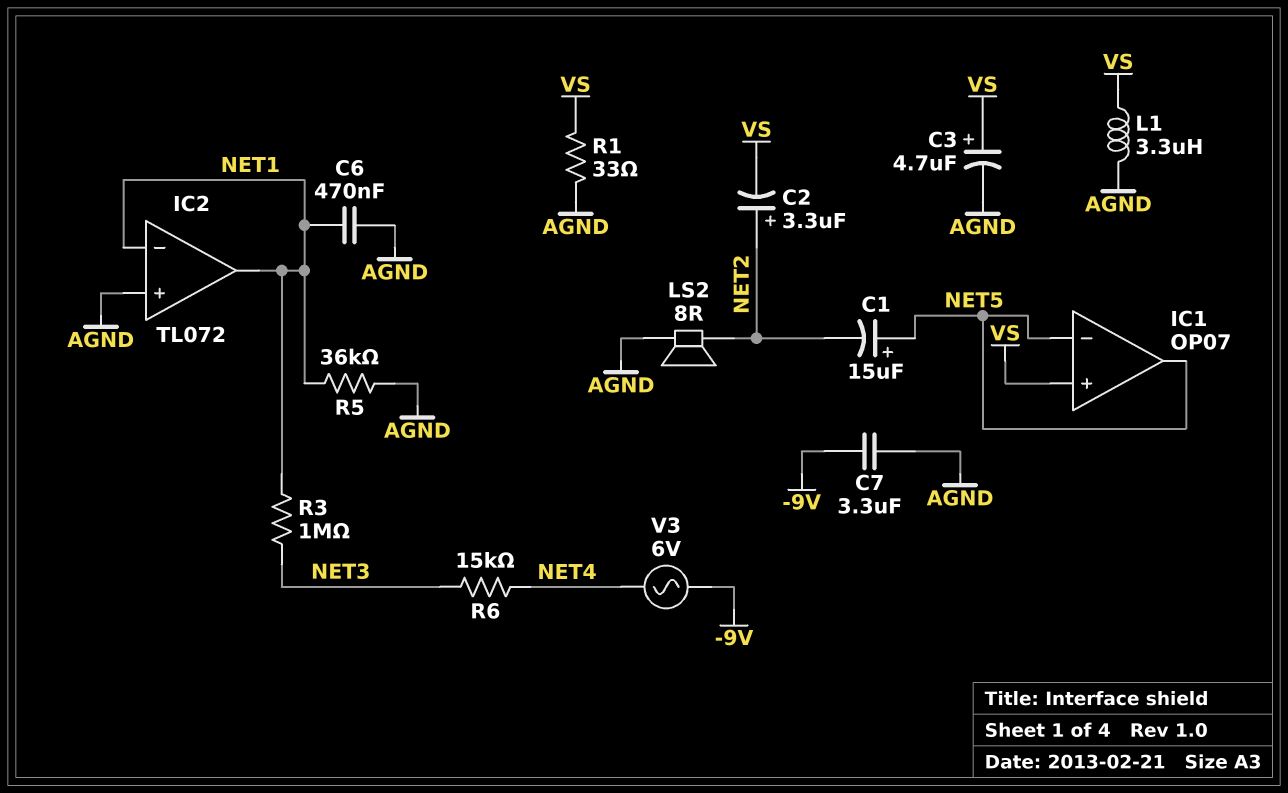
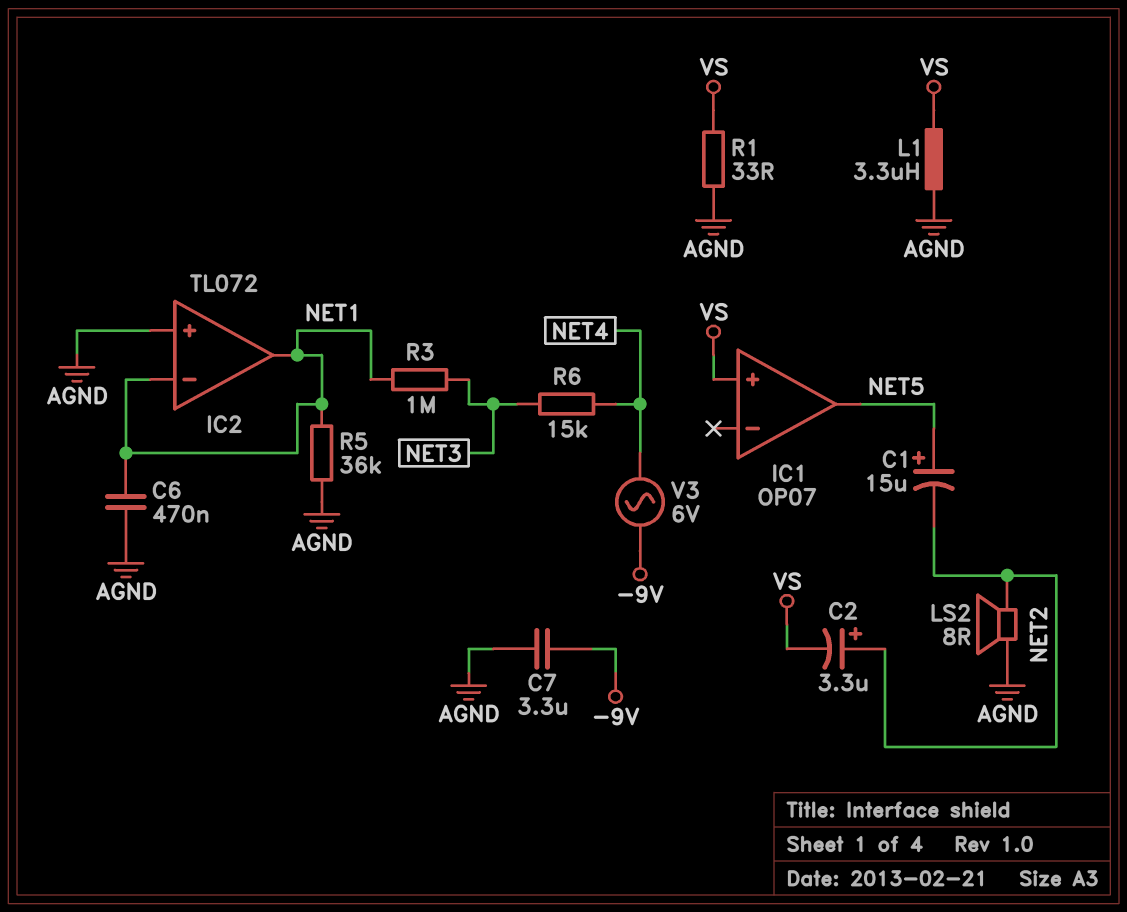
C3: 4.7uF (plus VS, minus AGND) -> none
IC1 pin in-: NET5 -> none

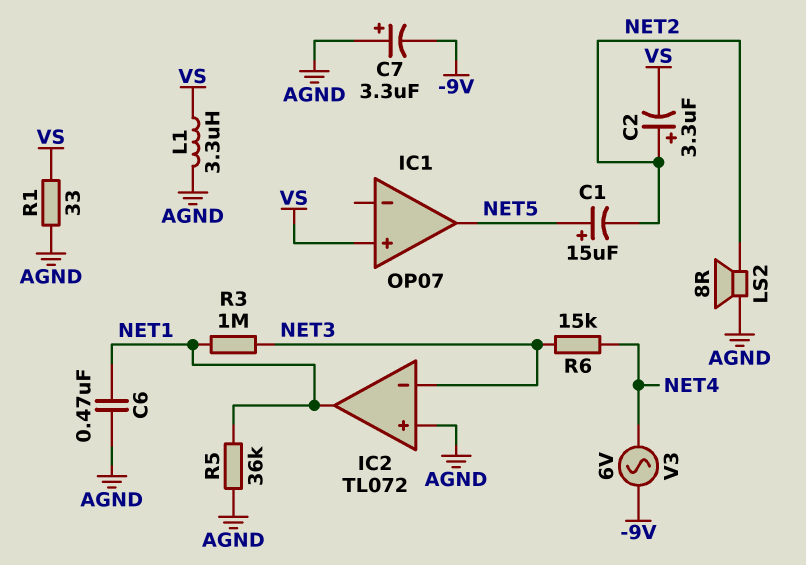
C7: 3.3uF (-9V, AGND) -> 3.3uF (plus AGND, minus -9V)
IC2 pin in-: NET1 -> NET3

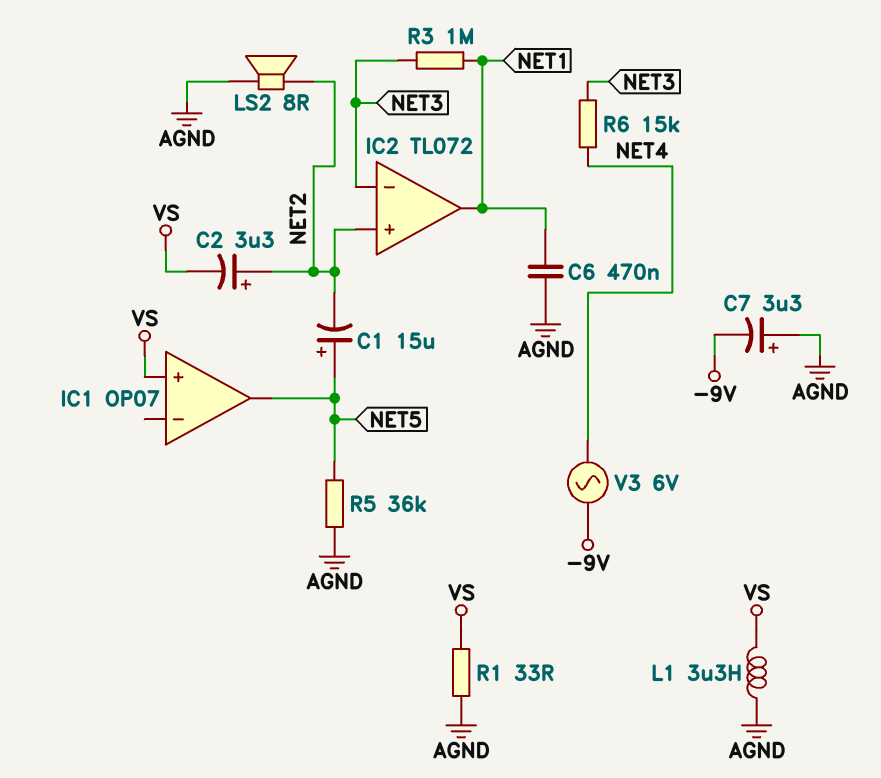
IC2 pin in+: AGND -> NET2
R5: 36k (AGND, NET1) -> 36k (AGND, NET5)

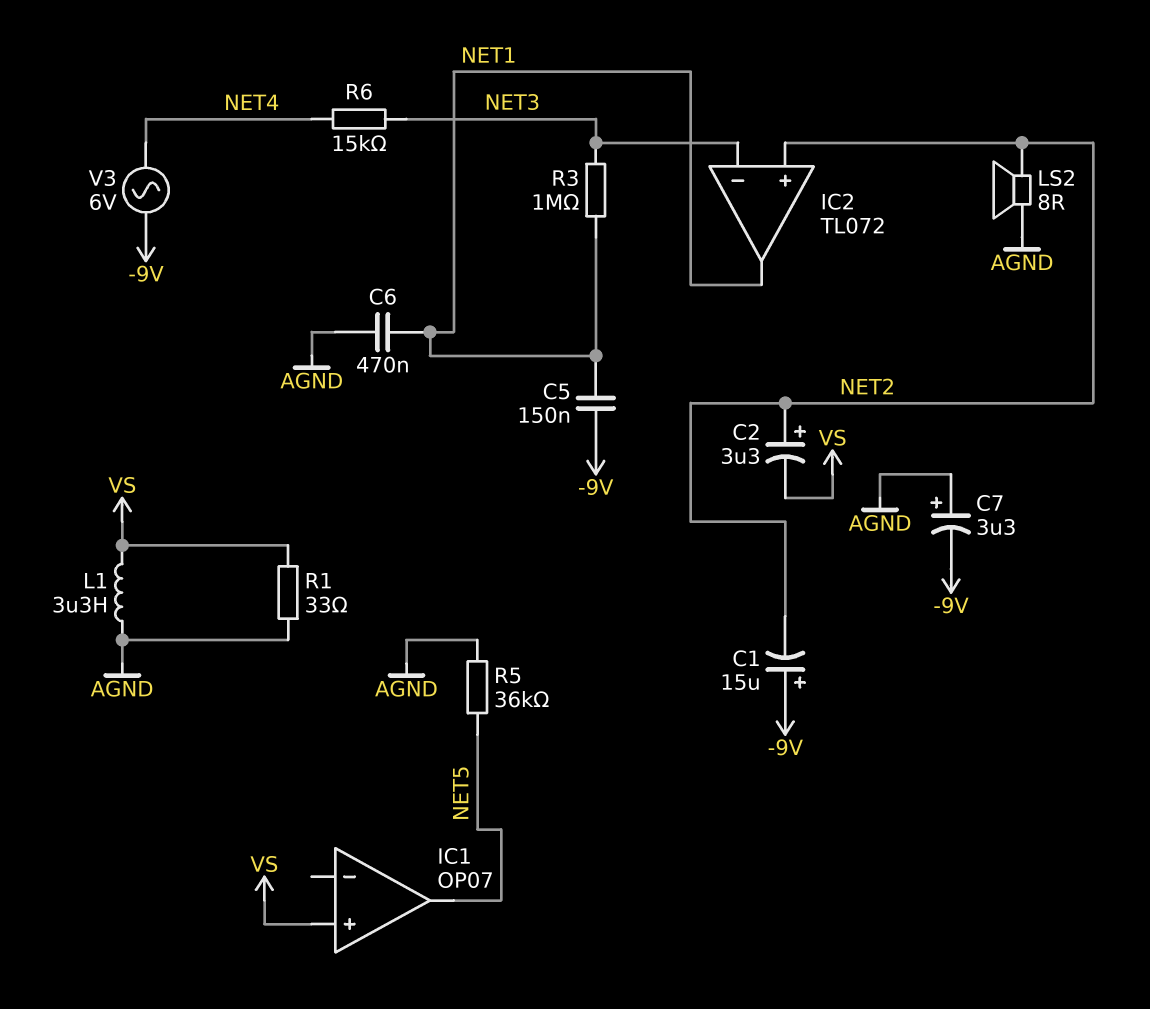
C1: 15uF (plus NET5, minus NET2) -> 15uF (plus -9V, minus NET2)
C5: none -> 150nF (-9V, NET1)

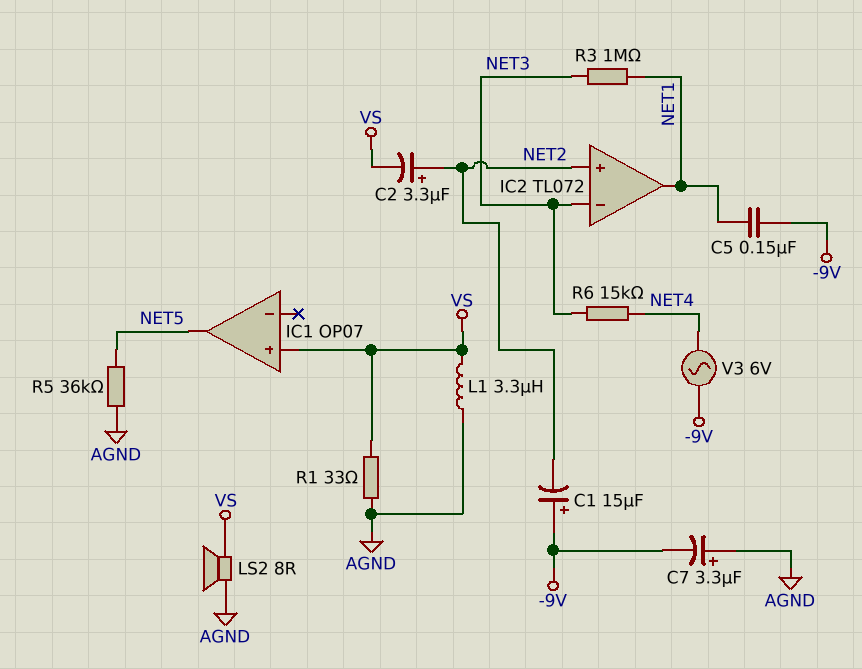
C6: 470nF (AGND, NET1) -> none
LS2: speaker 8R (AGND, NET2) -> speaker 8R (AGND, VS)

